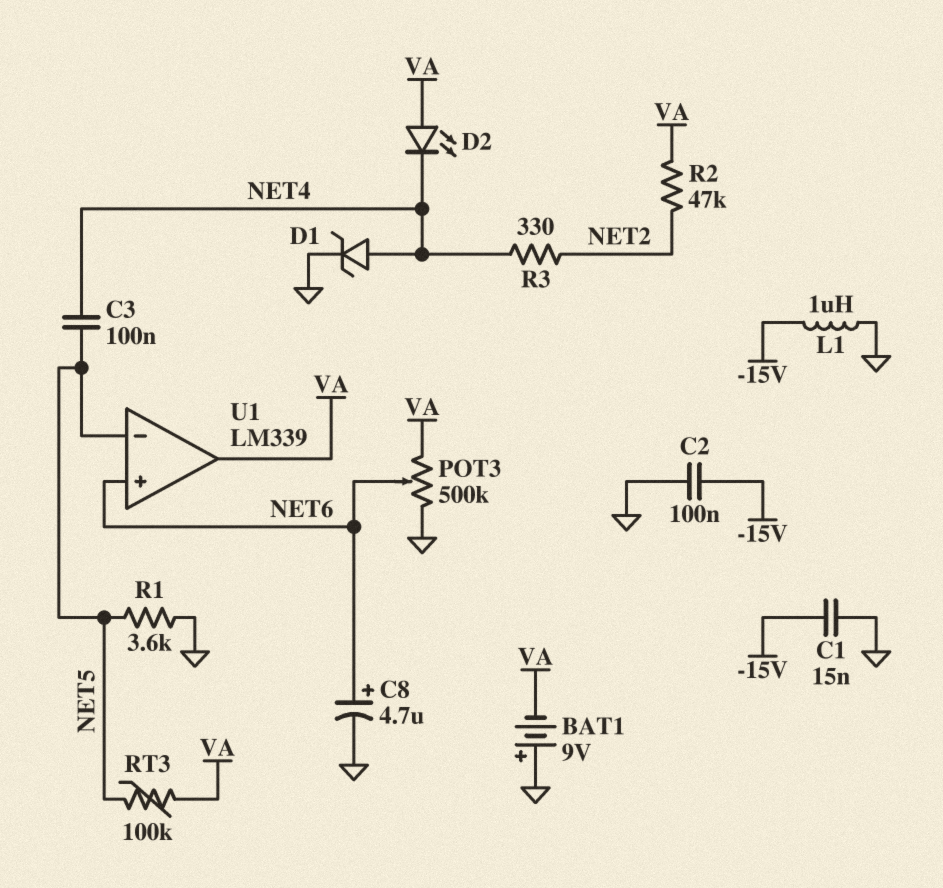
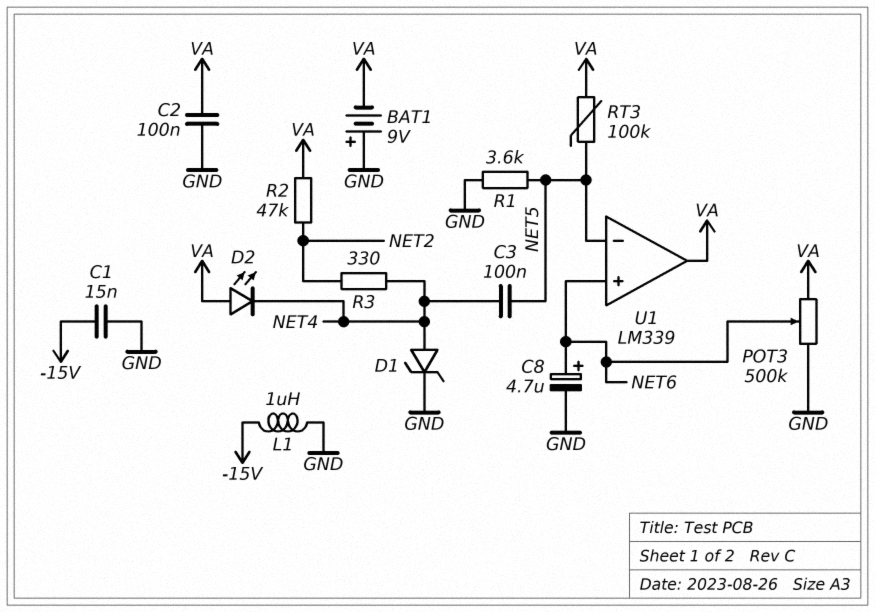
C2: 100nF (-15V, GND) -> 100nF (GND, VA)

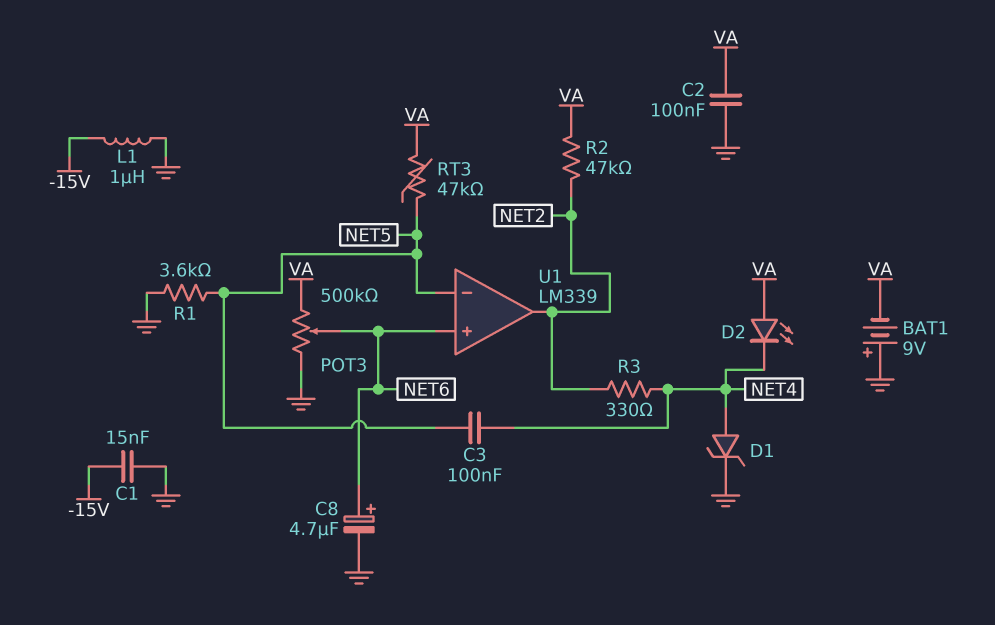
RT3: 100k (NET5, VA) -> 47k (NET5, VA)
U1 pin out: VA -> NET2

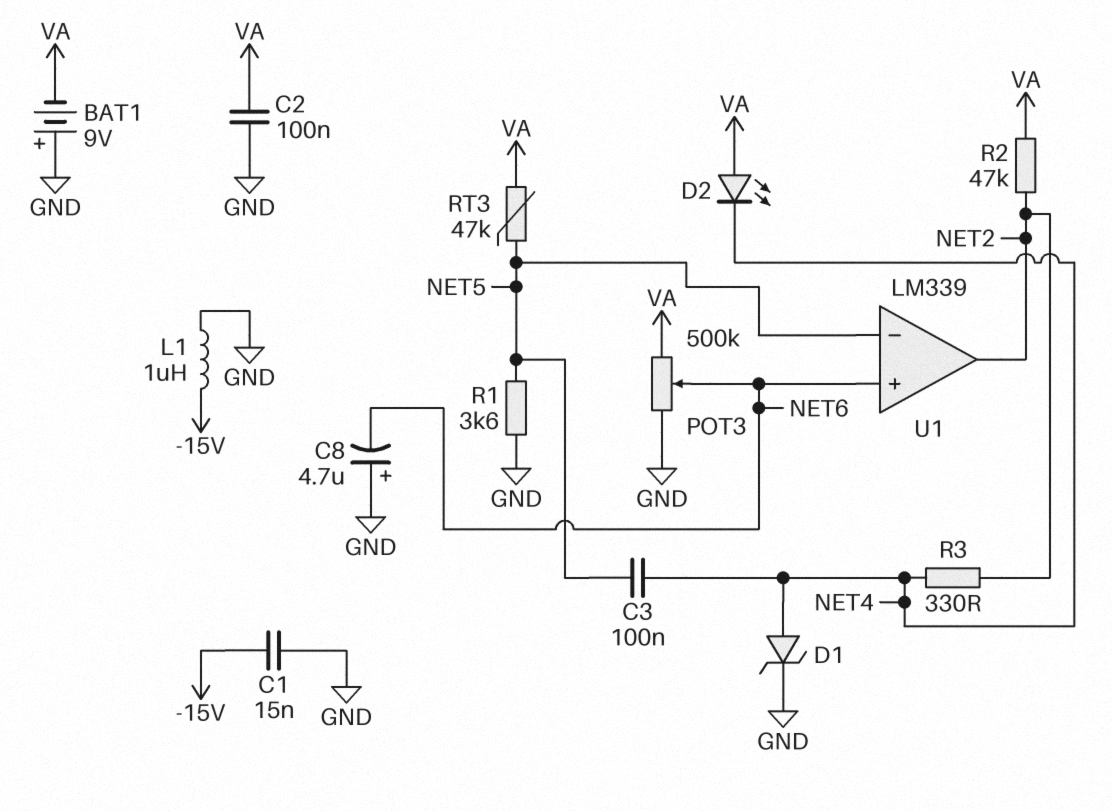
C8: 4.7uF (plus NET6, minus GND) -> 4.7uF (plus GND, minus NET6)

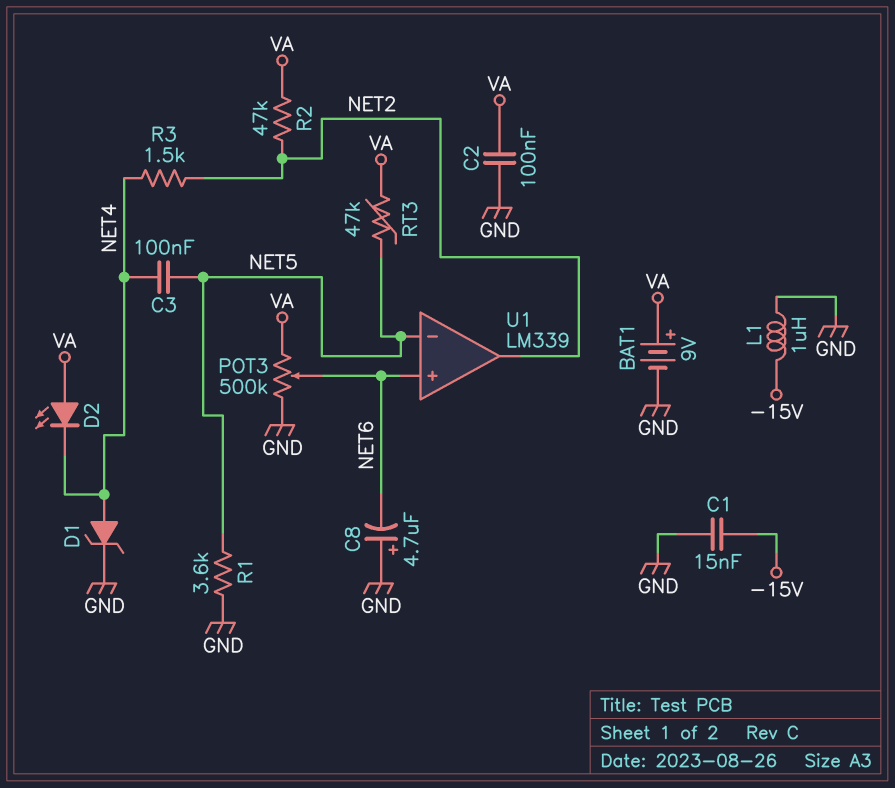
BAT1: 9V (plus GND, minus VA) -> 9V (plus VA, minus GND)
R3: 330 (NET2, NET4) -> 1.5k (NET2, NET4)

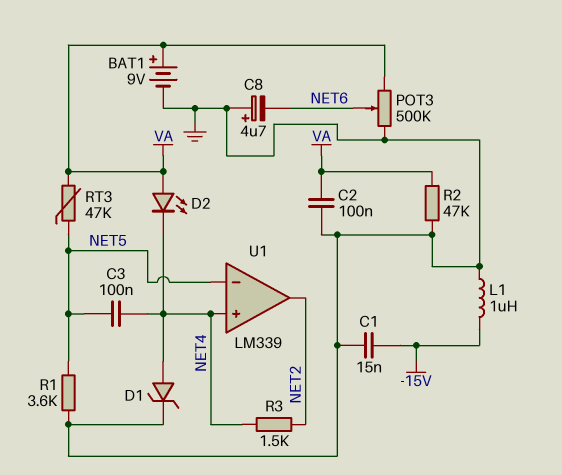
R2: 47k (NET2, VA) -> 47k (GND, VA)
U1 pin in+: NET6 -> NET4

